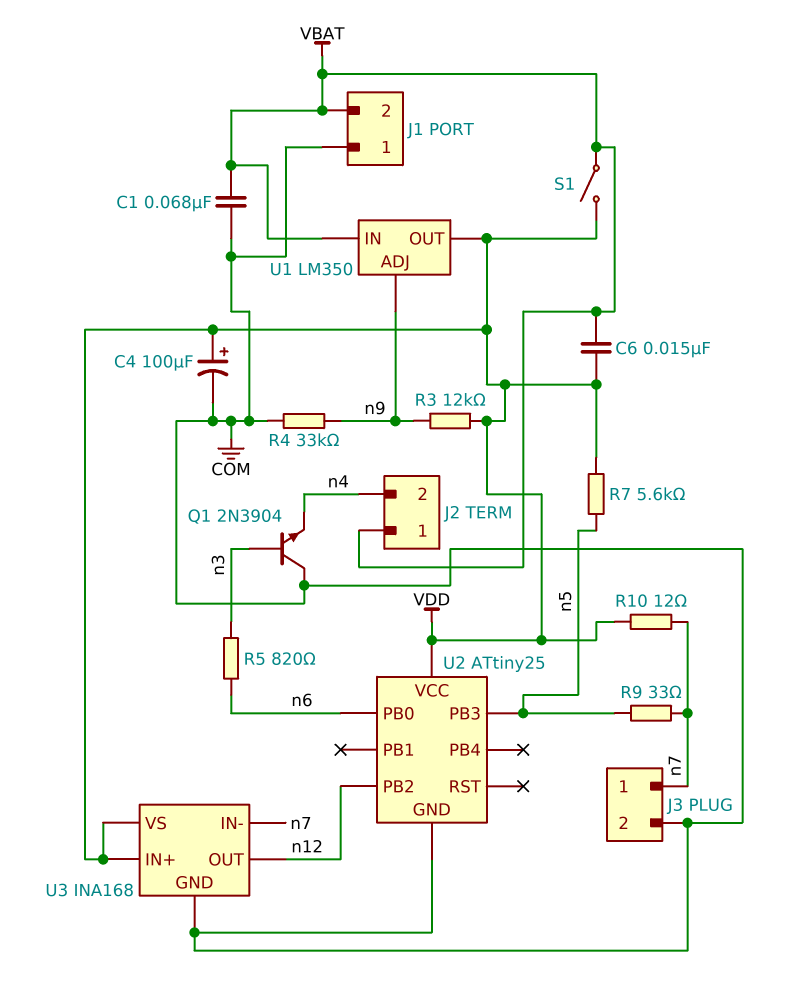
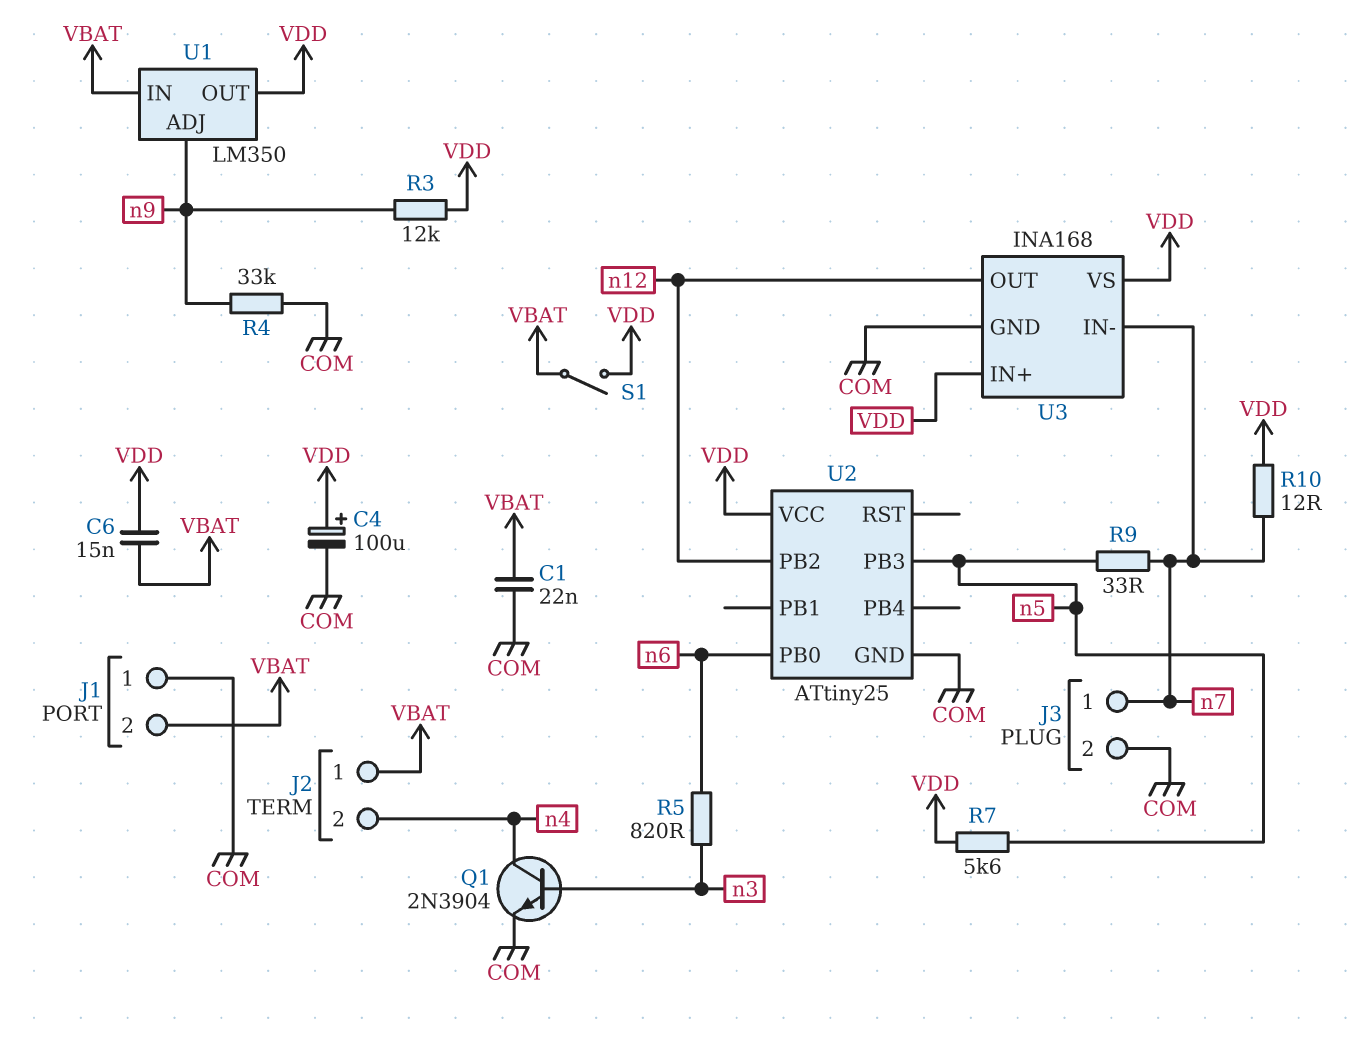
C1: 68nF (COM, VBAT) -> 22nF (COM, VBAT)
Q1: NPN 2N3904 (B n3, C COM, E n4) -> NPN 2N3904 (B n3, C n4, E COM)

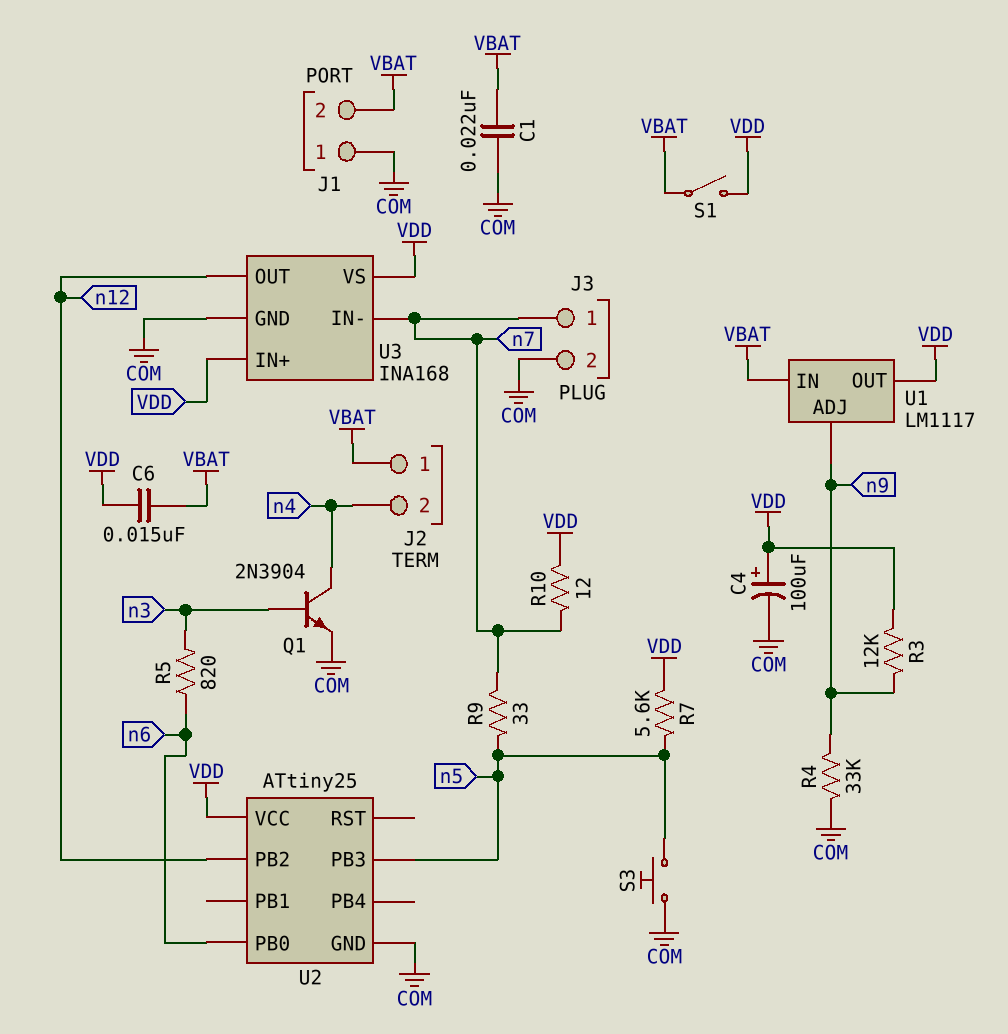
S3: none -> button (COM, n5)
U1: LM350 -> LM1117

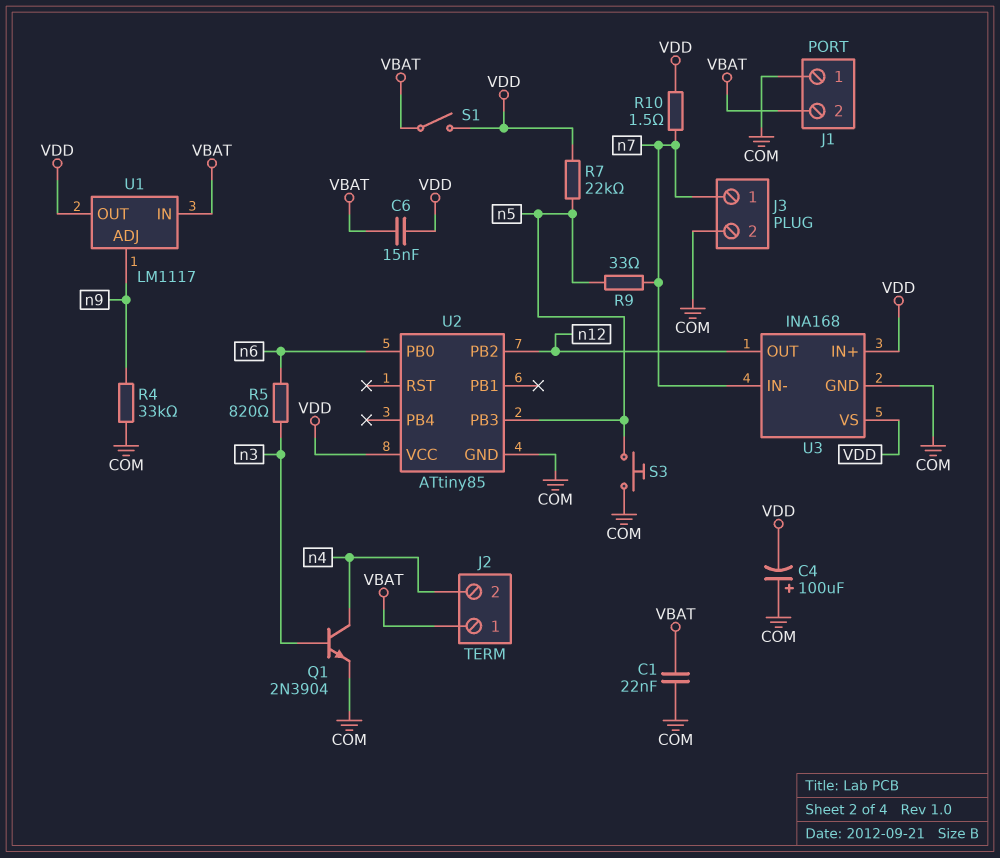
C4: 100uF (plus VDD, minus COM) -> 100uF (plus COM, minus VDD)
R3: 12k (VDD, n9) -> none
R7: 5.6k (VDD, n5) -> 22k (VDD, n5)
R10: 12 (VDD, n7) -> 1.5 (VDD, n7)
U2: ATtiny25 -> ATtiny85

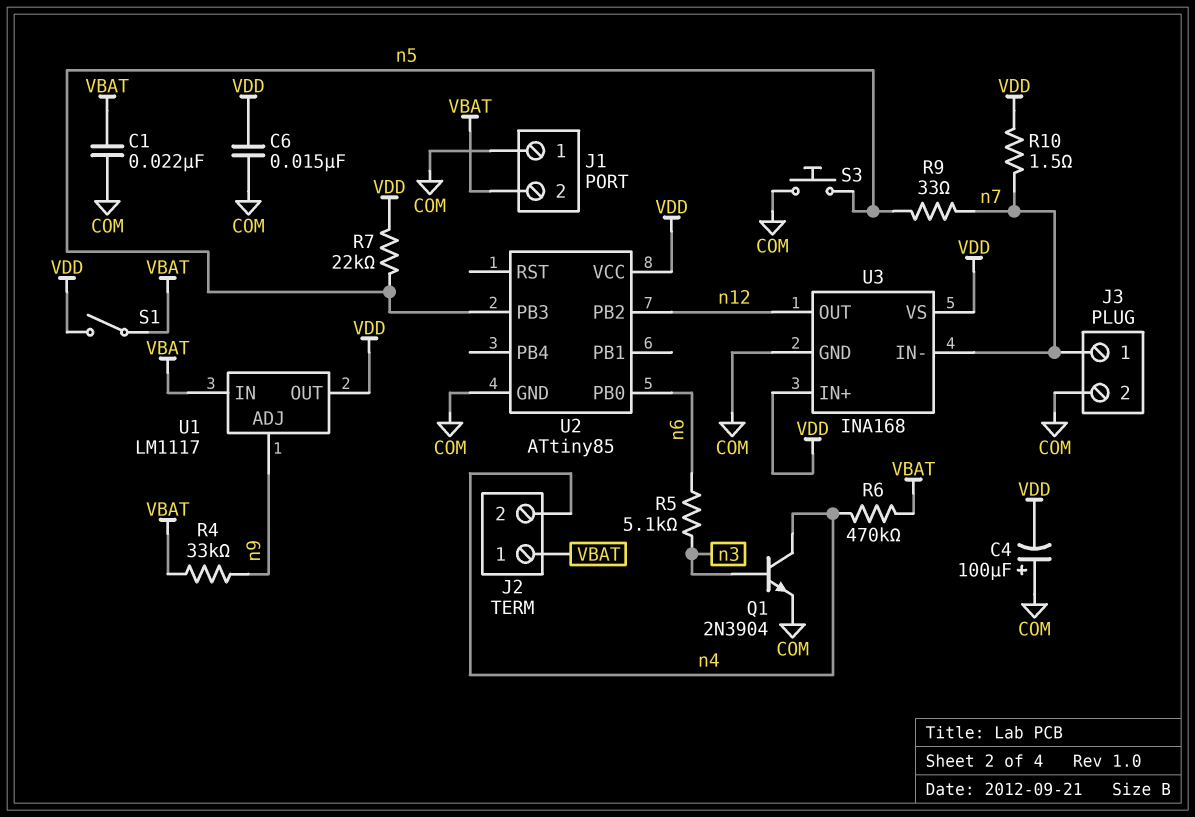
C6: 15nF (VBAT, VDD) -> 15nF (COM, VDD)
R4: 33k (COM, n9) -> 33k (VBAT, n9)
R5: 820 (n3, n6) -> 5.1k (n3, n6)
R6: none -> 470k (VBAT, n4)

